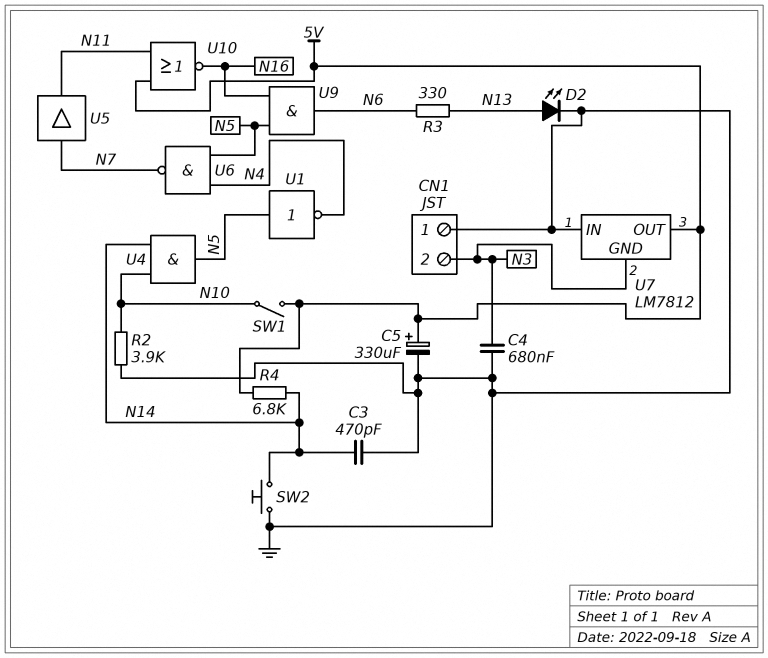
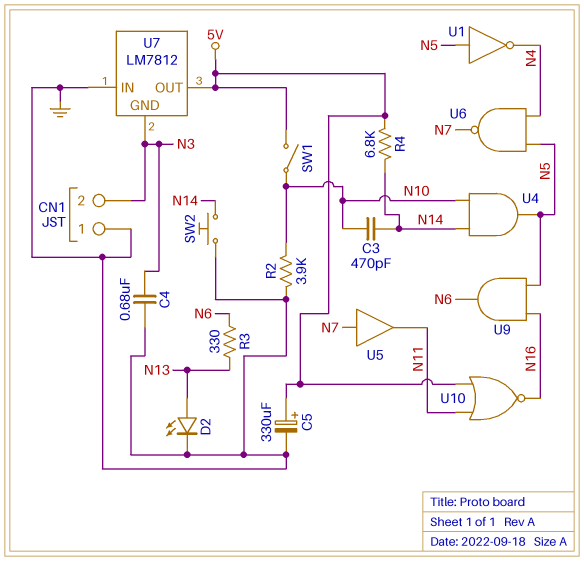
C3: 470pF (GND, N14) -> 470pF (N10, N14)

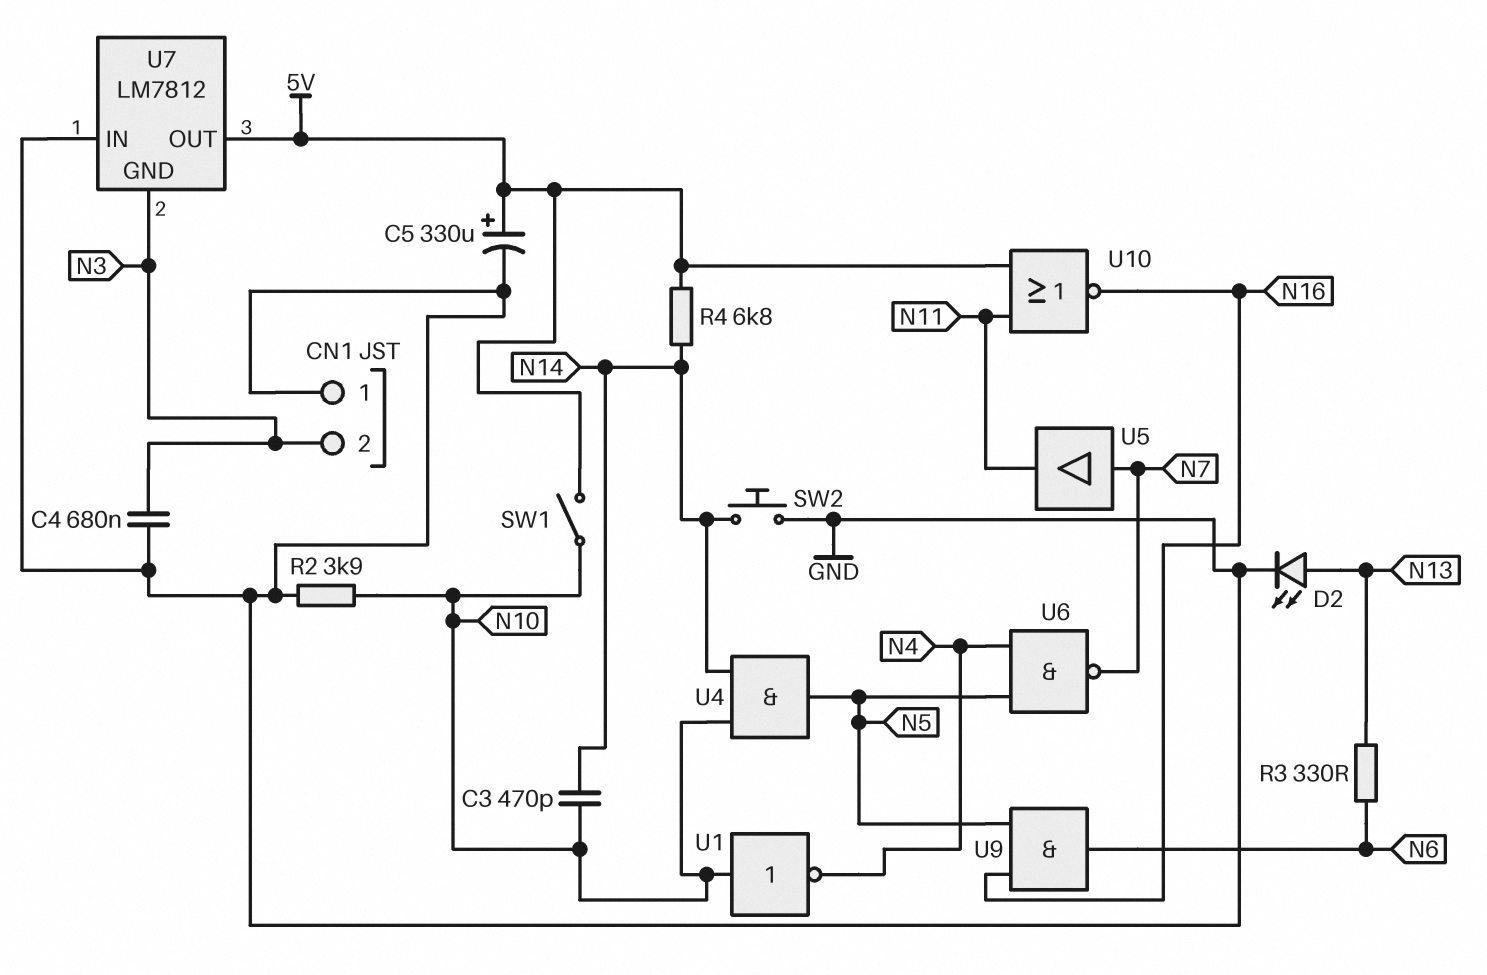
U1: NOT (in N5, out N4) -> NOT (in N10, out N4)

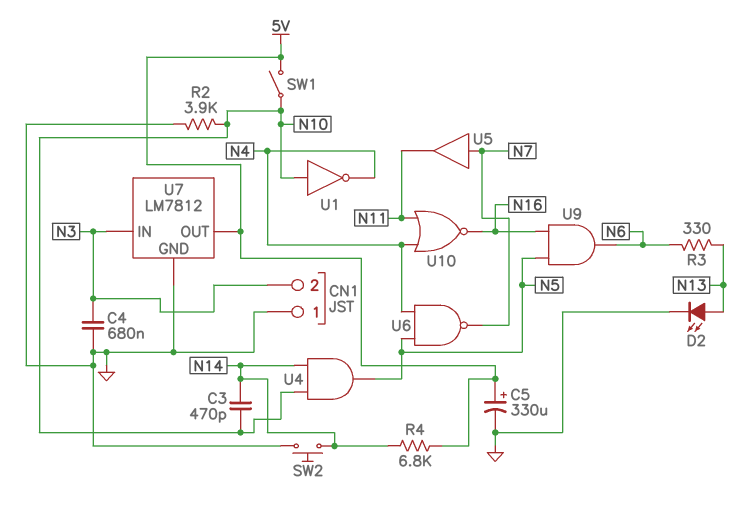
U7 pin GND: N3 -> GND
U7 pin IN: GND -> N3
U10: NOR (in 5V, in N11, out N16) -> NOR (in N4, in N11, out N16)

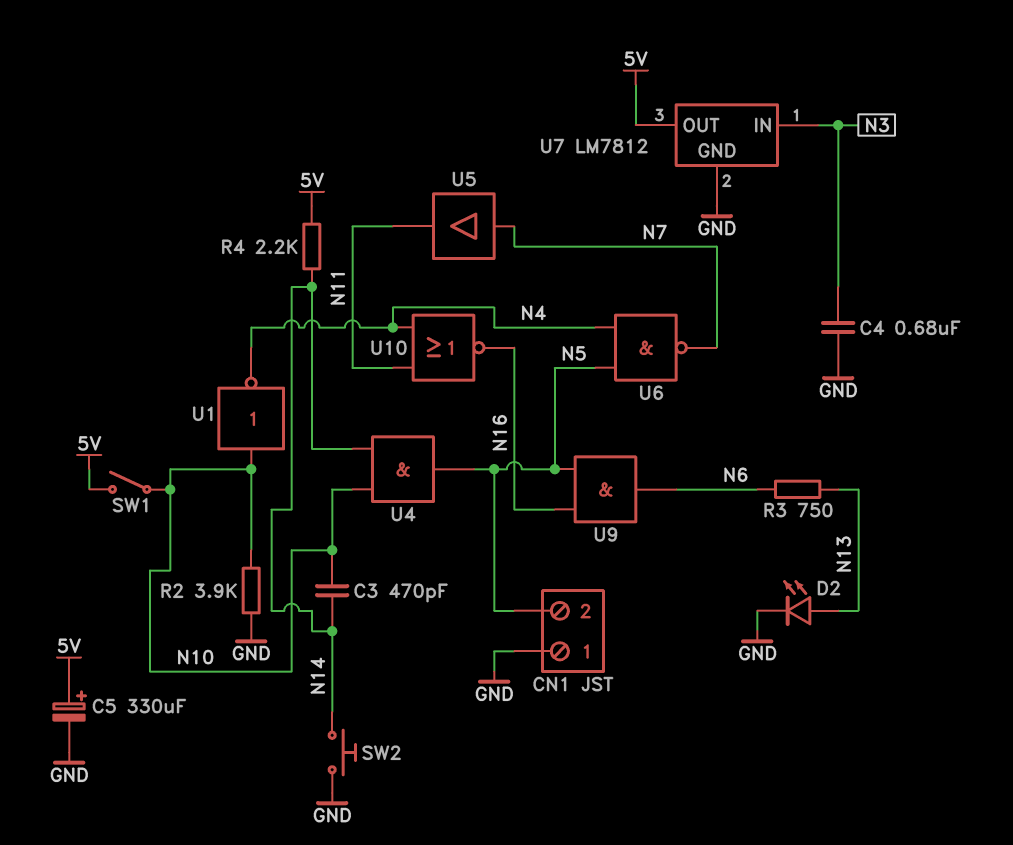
CN1 pin 2: N3 -> N5
R3: 330 (N6, N13) -> 750 (N6, N13)
R4: 6.8k (5V, N14) -> 2.2k (5V, N14)

